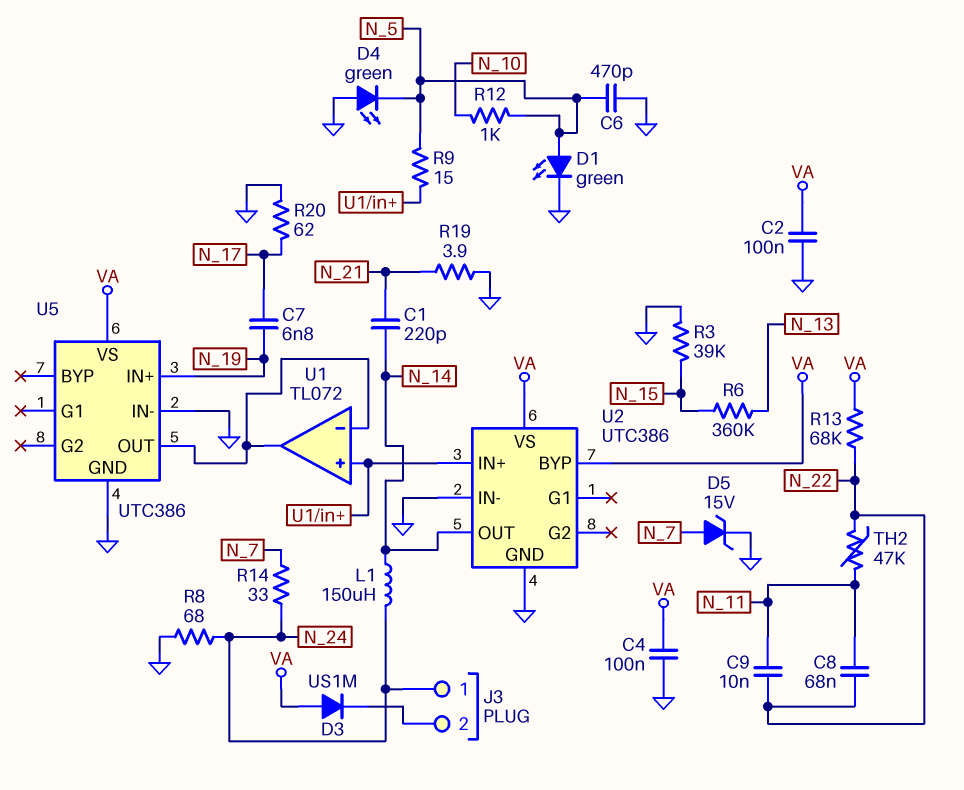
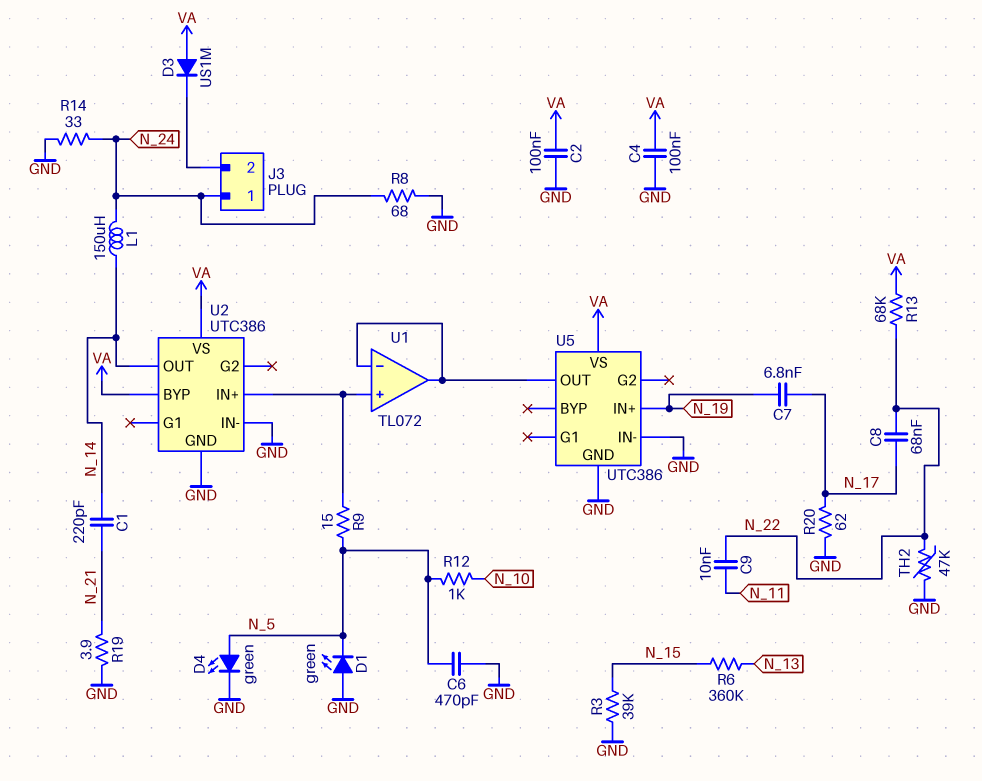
C8: 68nF (N_11, N_22) -> 68nF (N_17, N_22)
D1: LED green (A N_5, K GND) -> LED green (A GND, K N_5)
D4: LED green (A GND, K N_5) -> LED green (A N_5, K GND)
D5: zener 15V (A N_7, K GND) -> none
R14: 33 (N_7, N_24) -> 33 (GND, N_24)
TH2: 47k (N_11, N_22) -> 47k (GND, N_22)

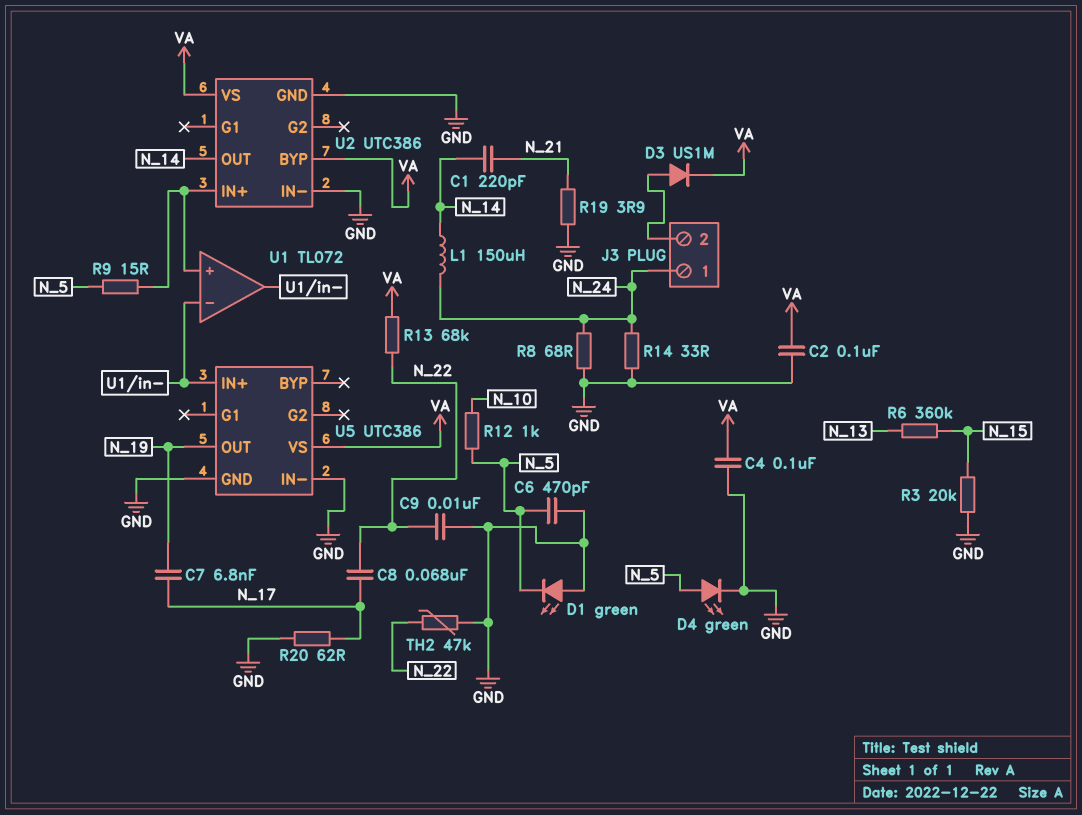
C9: 10nF (N_11, N_22) -> 10nF (GND, N_22)
D3: diode US1M (A VA, K J3/2) -> diode US1M (A J3/2, K VA)
R3: 39k (GND, N_15) -> 20k (GND, N_15)
U5 pin IN+: N_19 -> U1/in-
U5 pin OUT: U1/in- -> N_19

